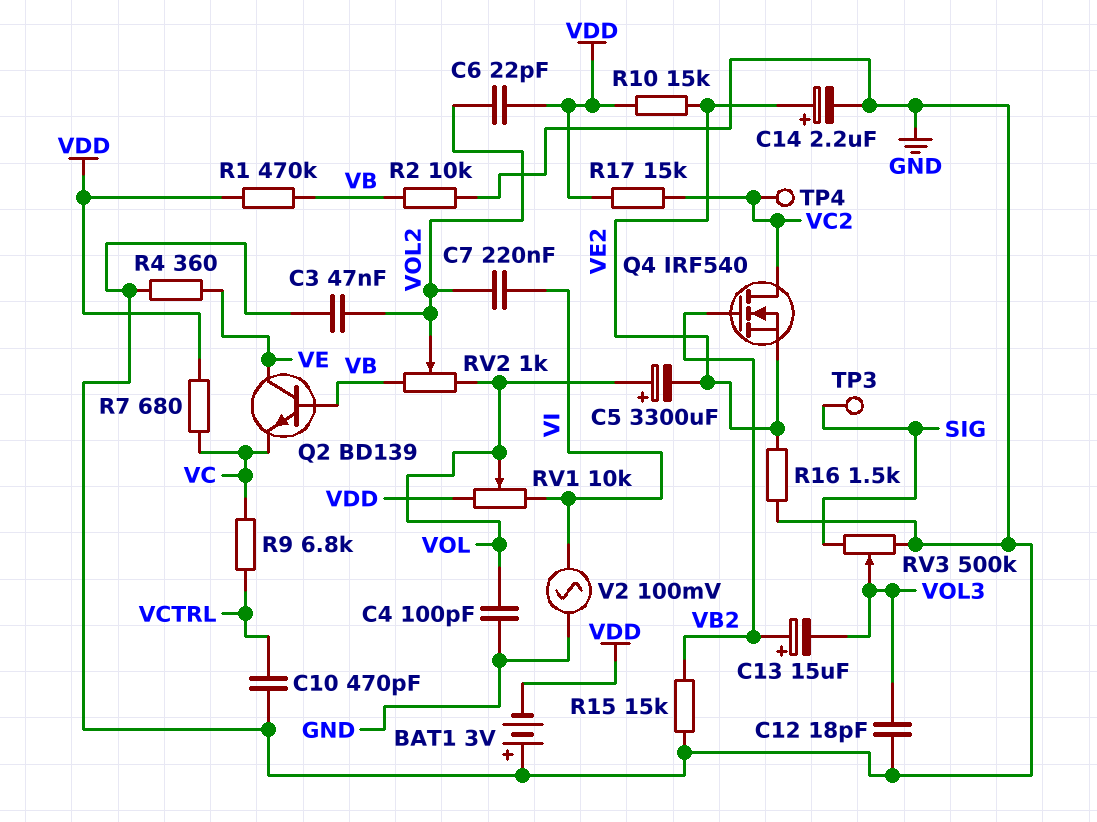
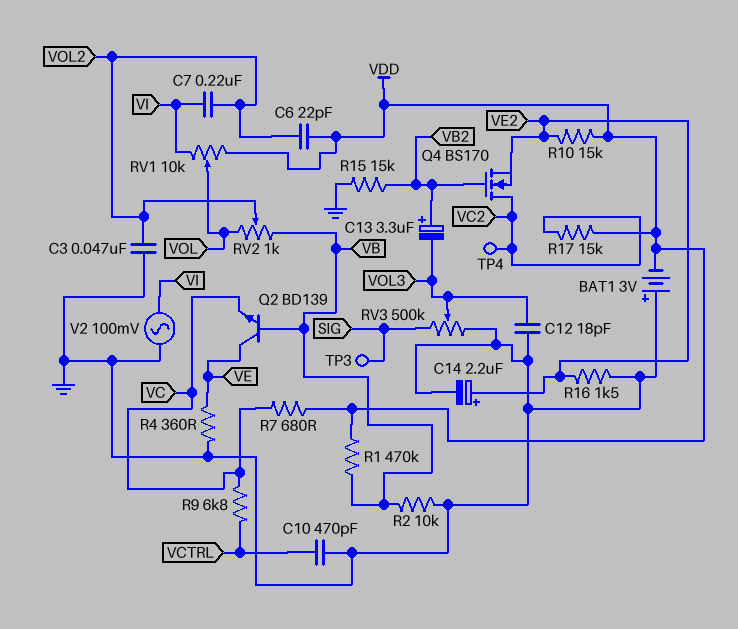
C4: 100pF (GND, VOL) -> none
C5: 3300uF (plus VOL, minus VE2) -> none
C13: 15uF (plus VB2, minus VOL3) -> 3.3uF (plus VB2, minus VOL3)
Q4: NMOS IRF540 (G VB2, D VC2, S VE2) -> NMOS BS170 (G VB2, D VC2, S VE2)

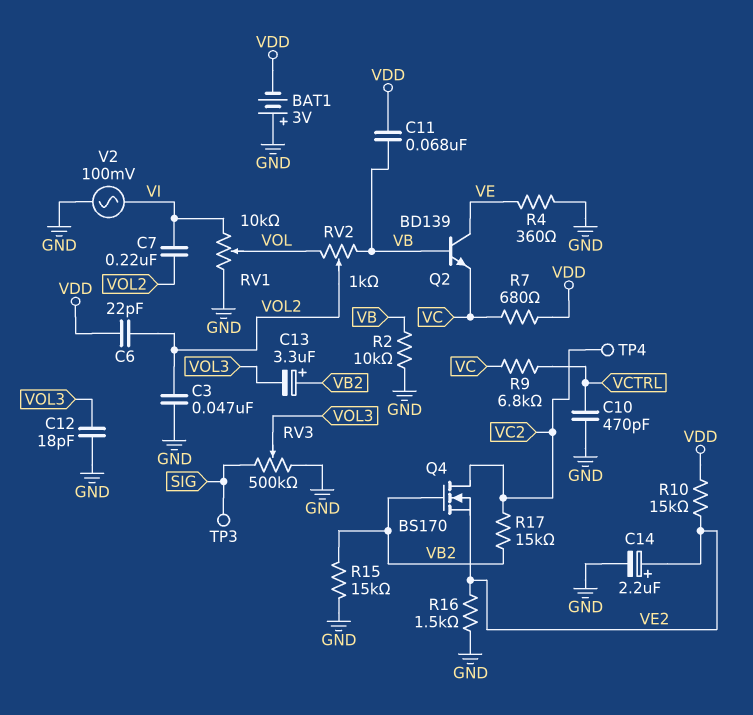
C11: none -> 68nF (VB, VDD)
R1: 470k (VB, VDD) -> none
R17: 15k (VC2, VDD) -> 15k (VB2, VC2)
RV1: 10k (VDD, VI, wiper VOL) -> 10k (GND, VI, wiper VOL)

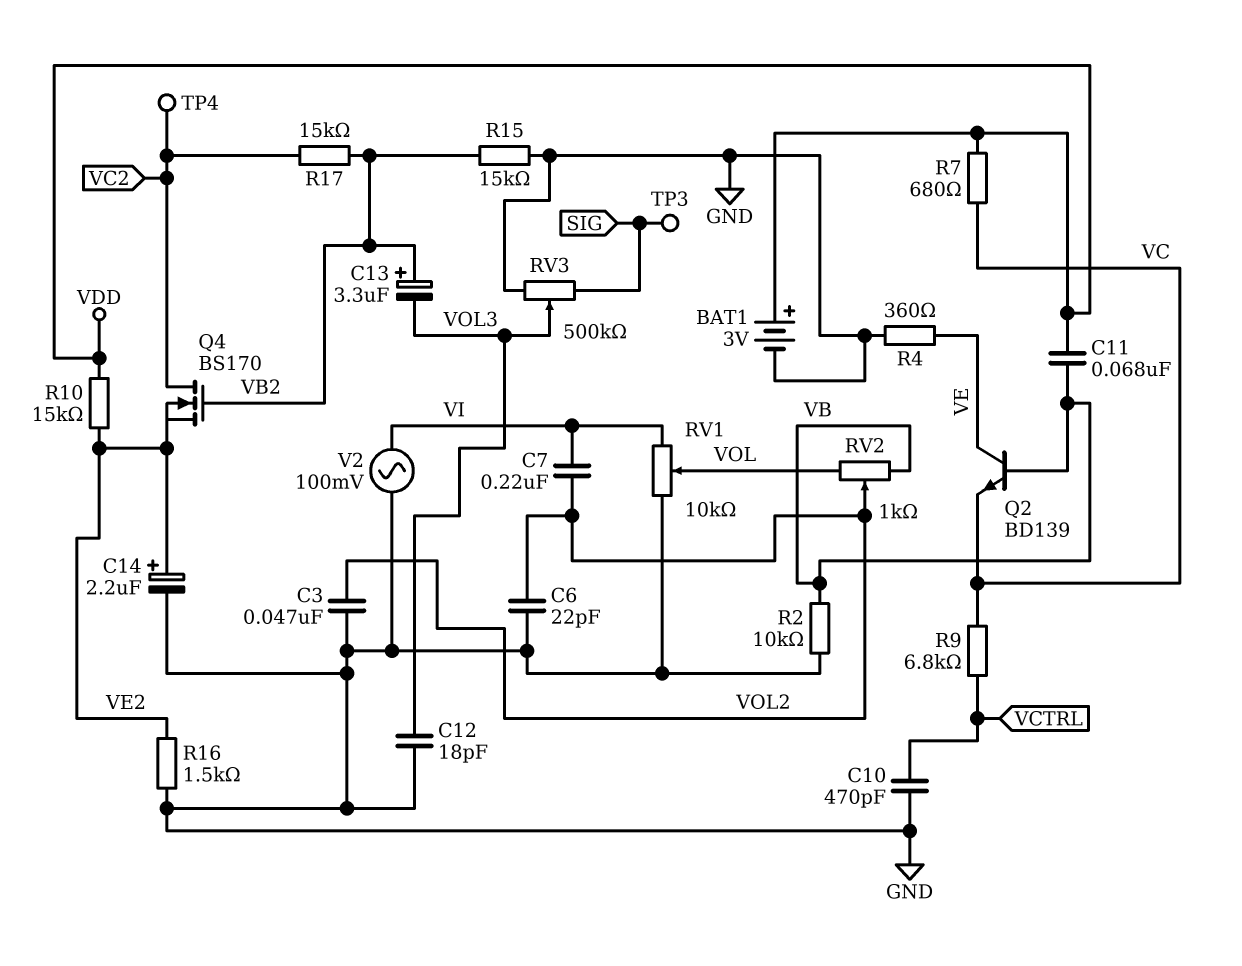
BAT1: 3V (plus GND, minus VDD) -> 3V (plus VDD, minus GND)
C6: 22pF (VDD, VOL2) -> 22pF (GND, VOL2)

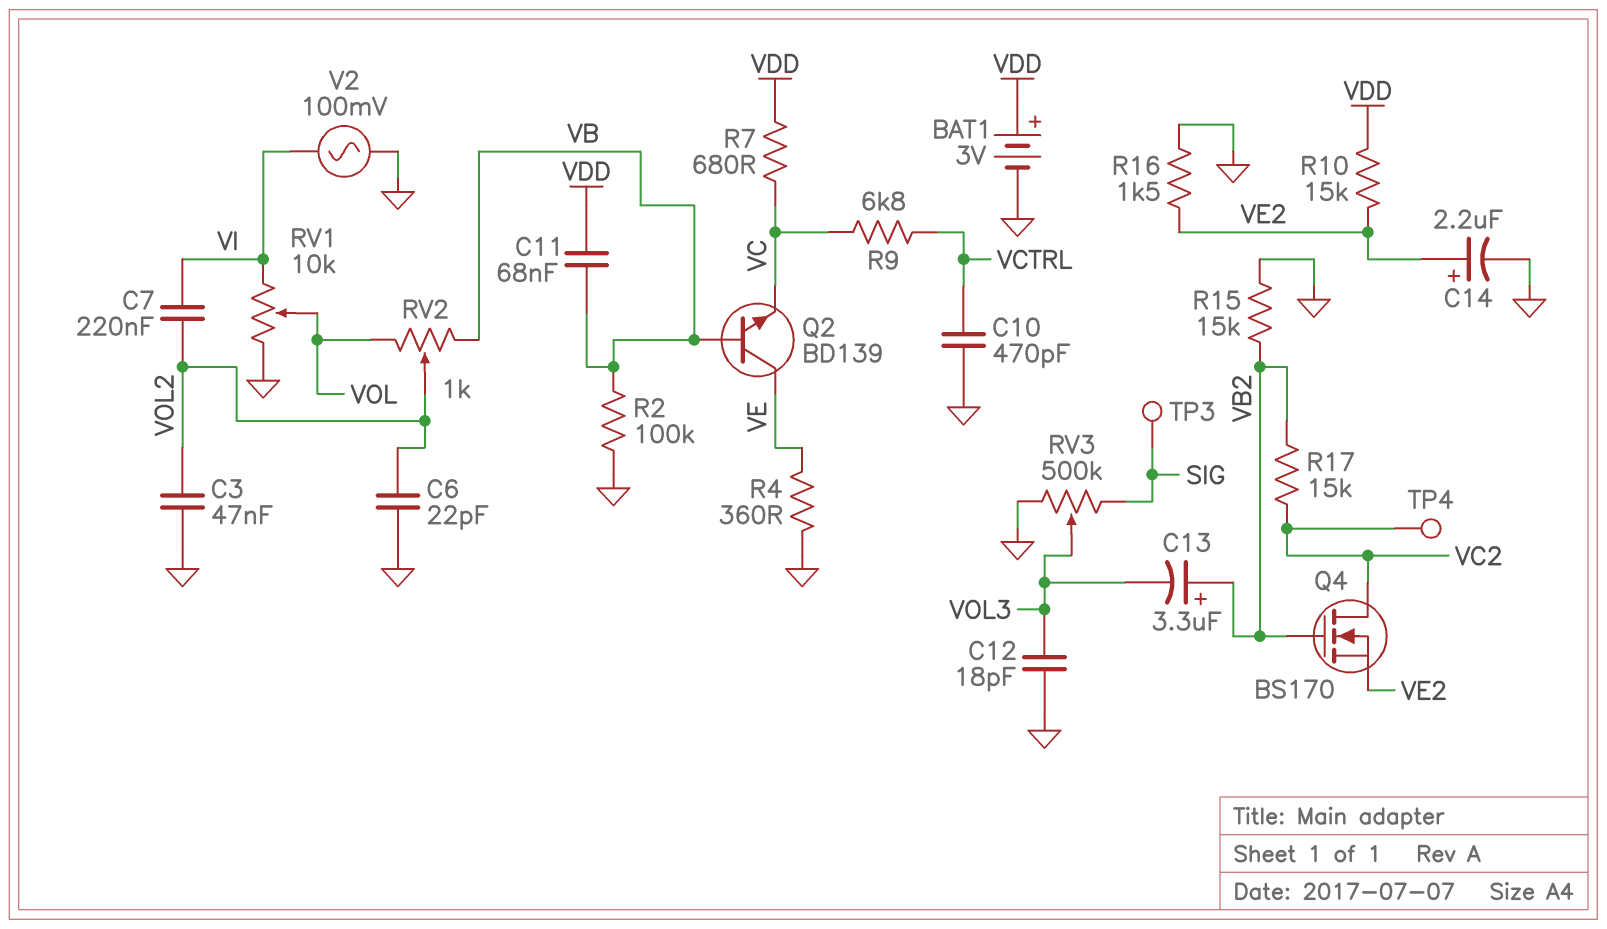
R2: 10k (GND, VB) -> 100k (GND, VB)

